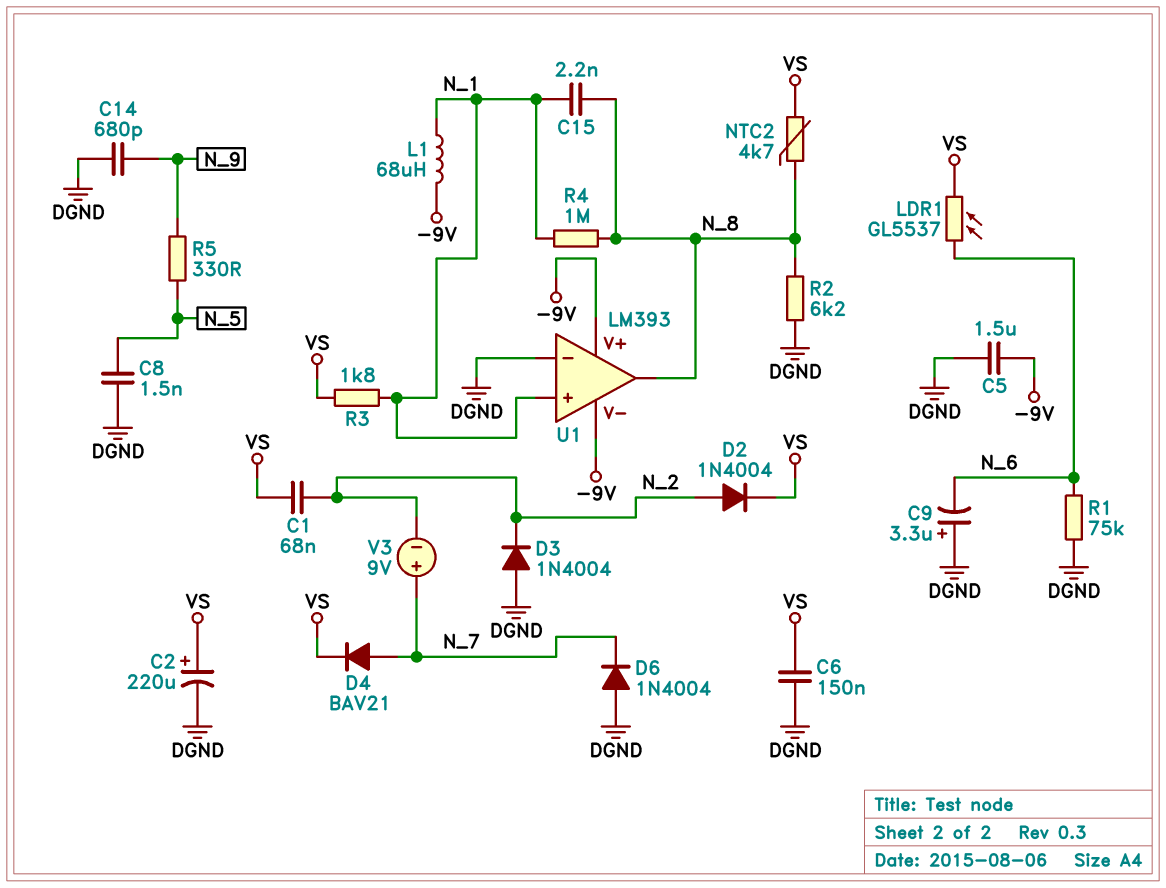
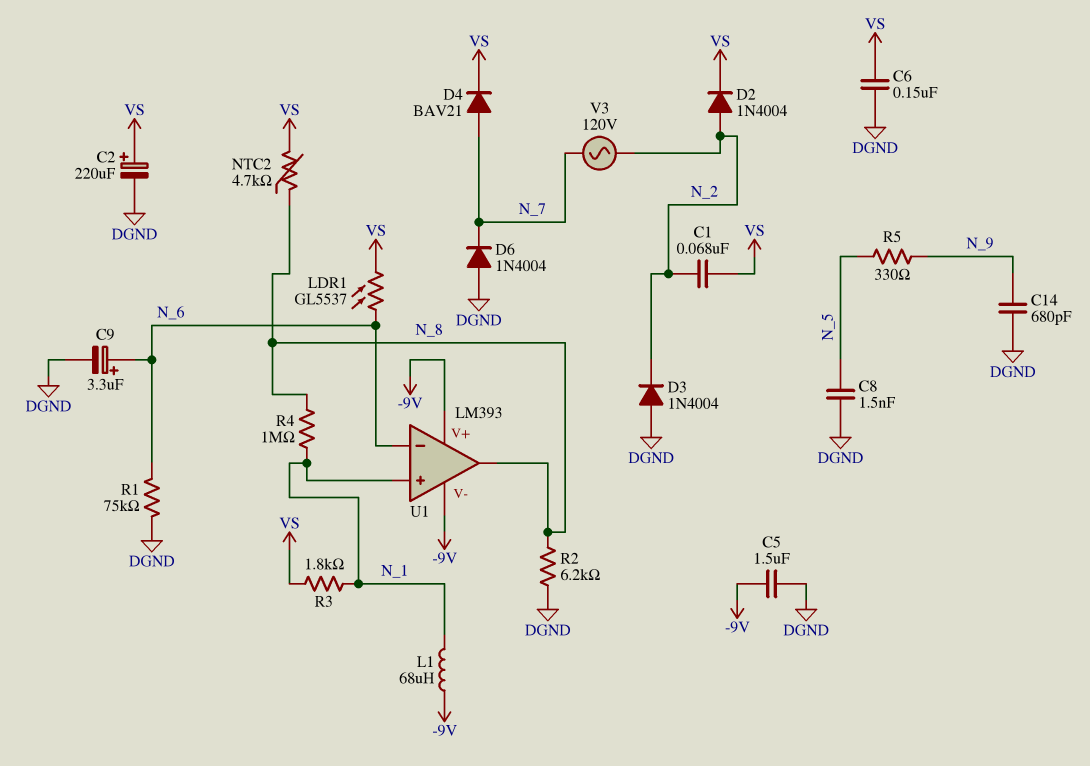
C9: 3.3uF (plus DGND, minus N_6) -> 3.3uF (plus N_6, minus DGND)
C15: 2.2nF (N_1, N_8) -> none
U1 pin in-: DGND -> N_6
V3: 9V (plus N_7, minus N_2) -> AC 120V (N_2, N_7)

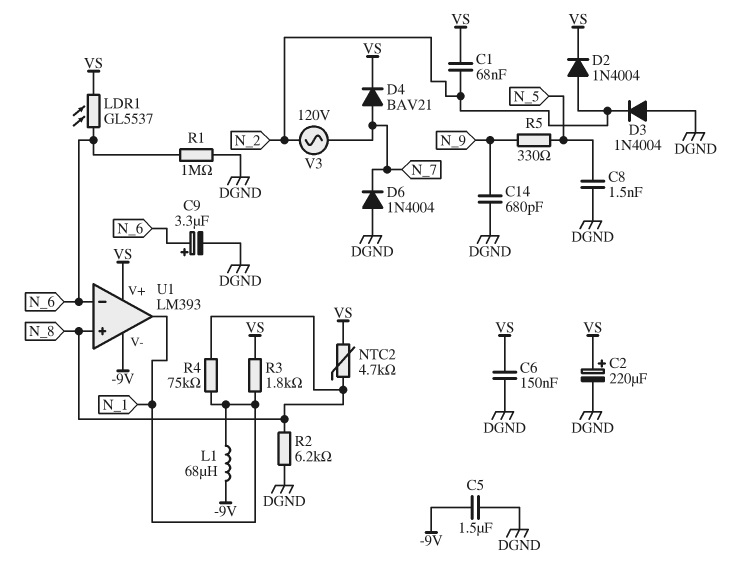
R1: 75k (DGND, N_6) -> 1M (DGND, N_6)
R4: 1M (N_1, N_8) -> 75k (N_1, N_8)
U1 pin V+: -9V -> VS
U1 pin in+: N_1 -> N_8
U1 pin out: N_8 -> N_1

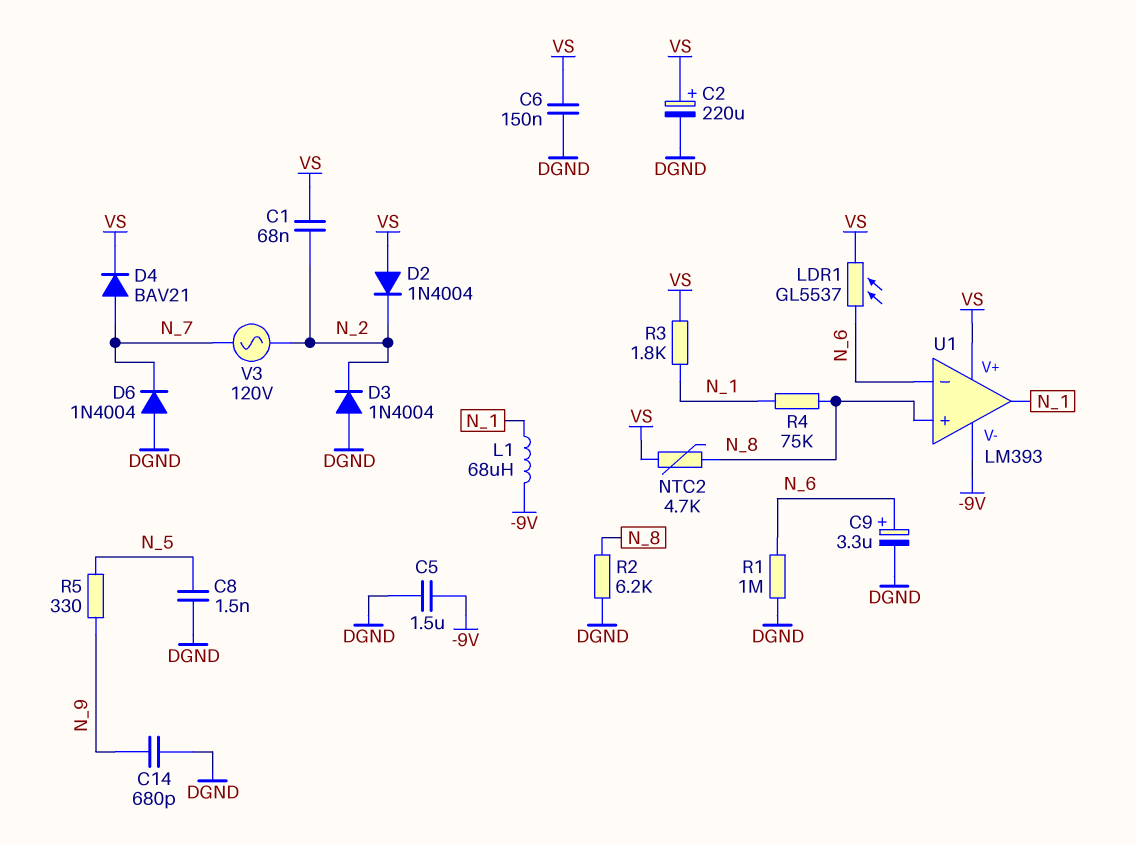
D2: diode 1N4004 (A N_2, K VS) -> diode 1N4004 (A VS, K N_2)

